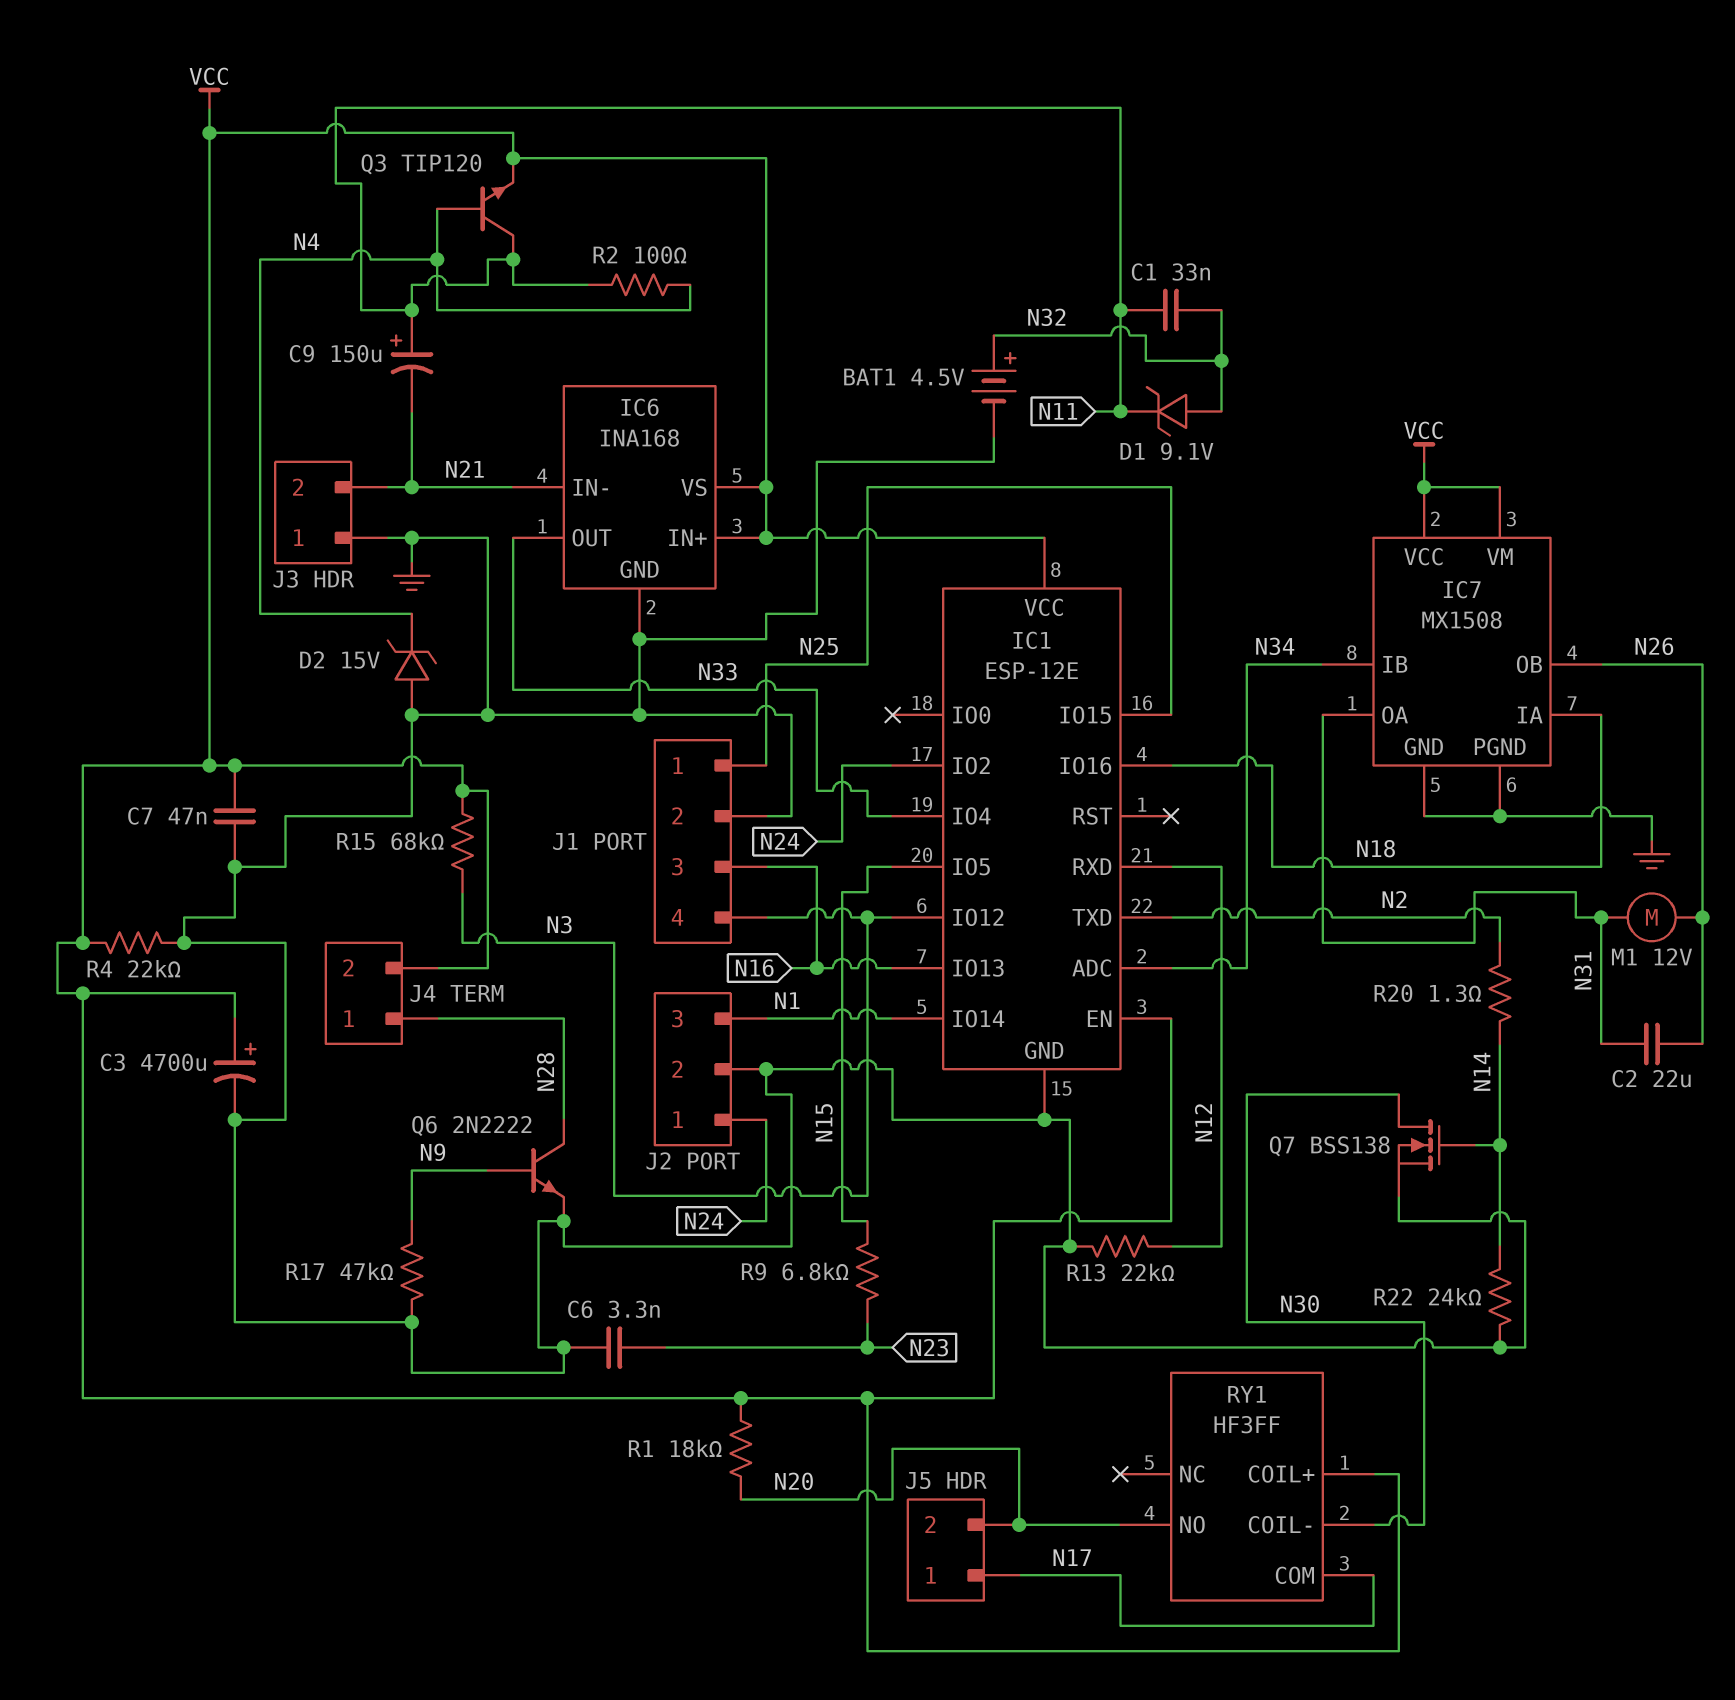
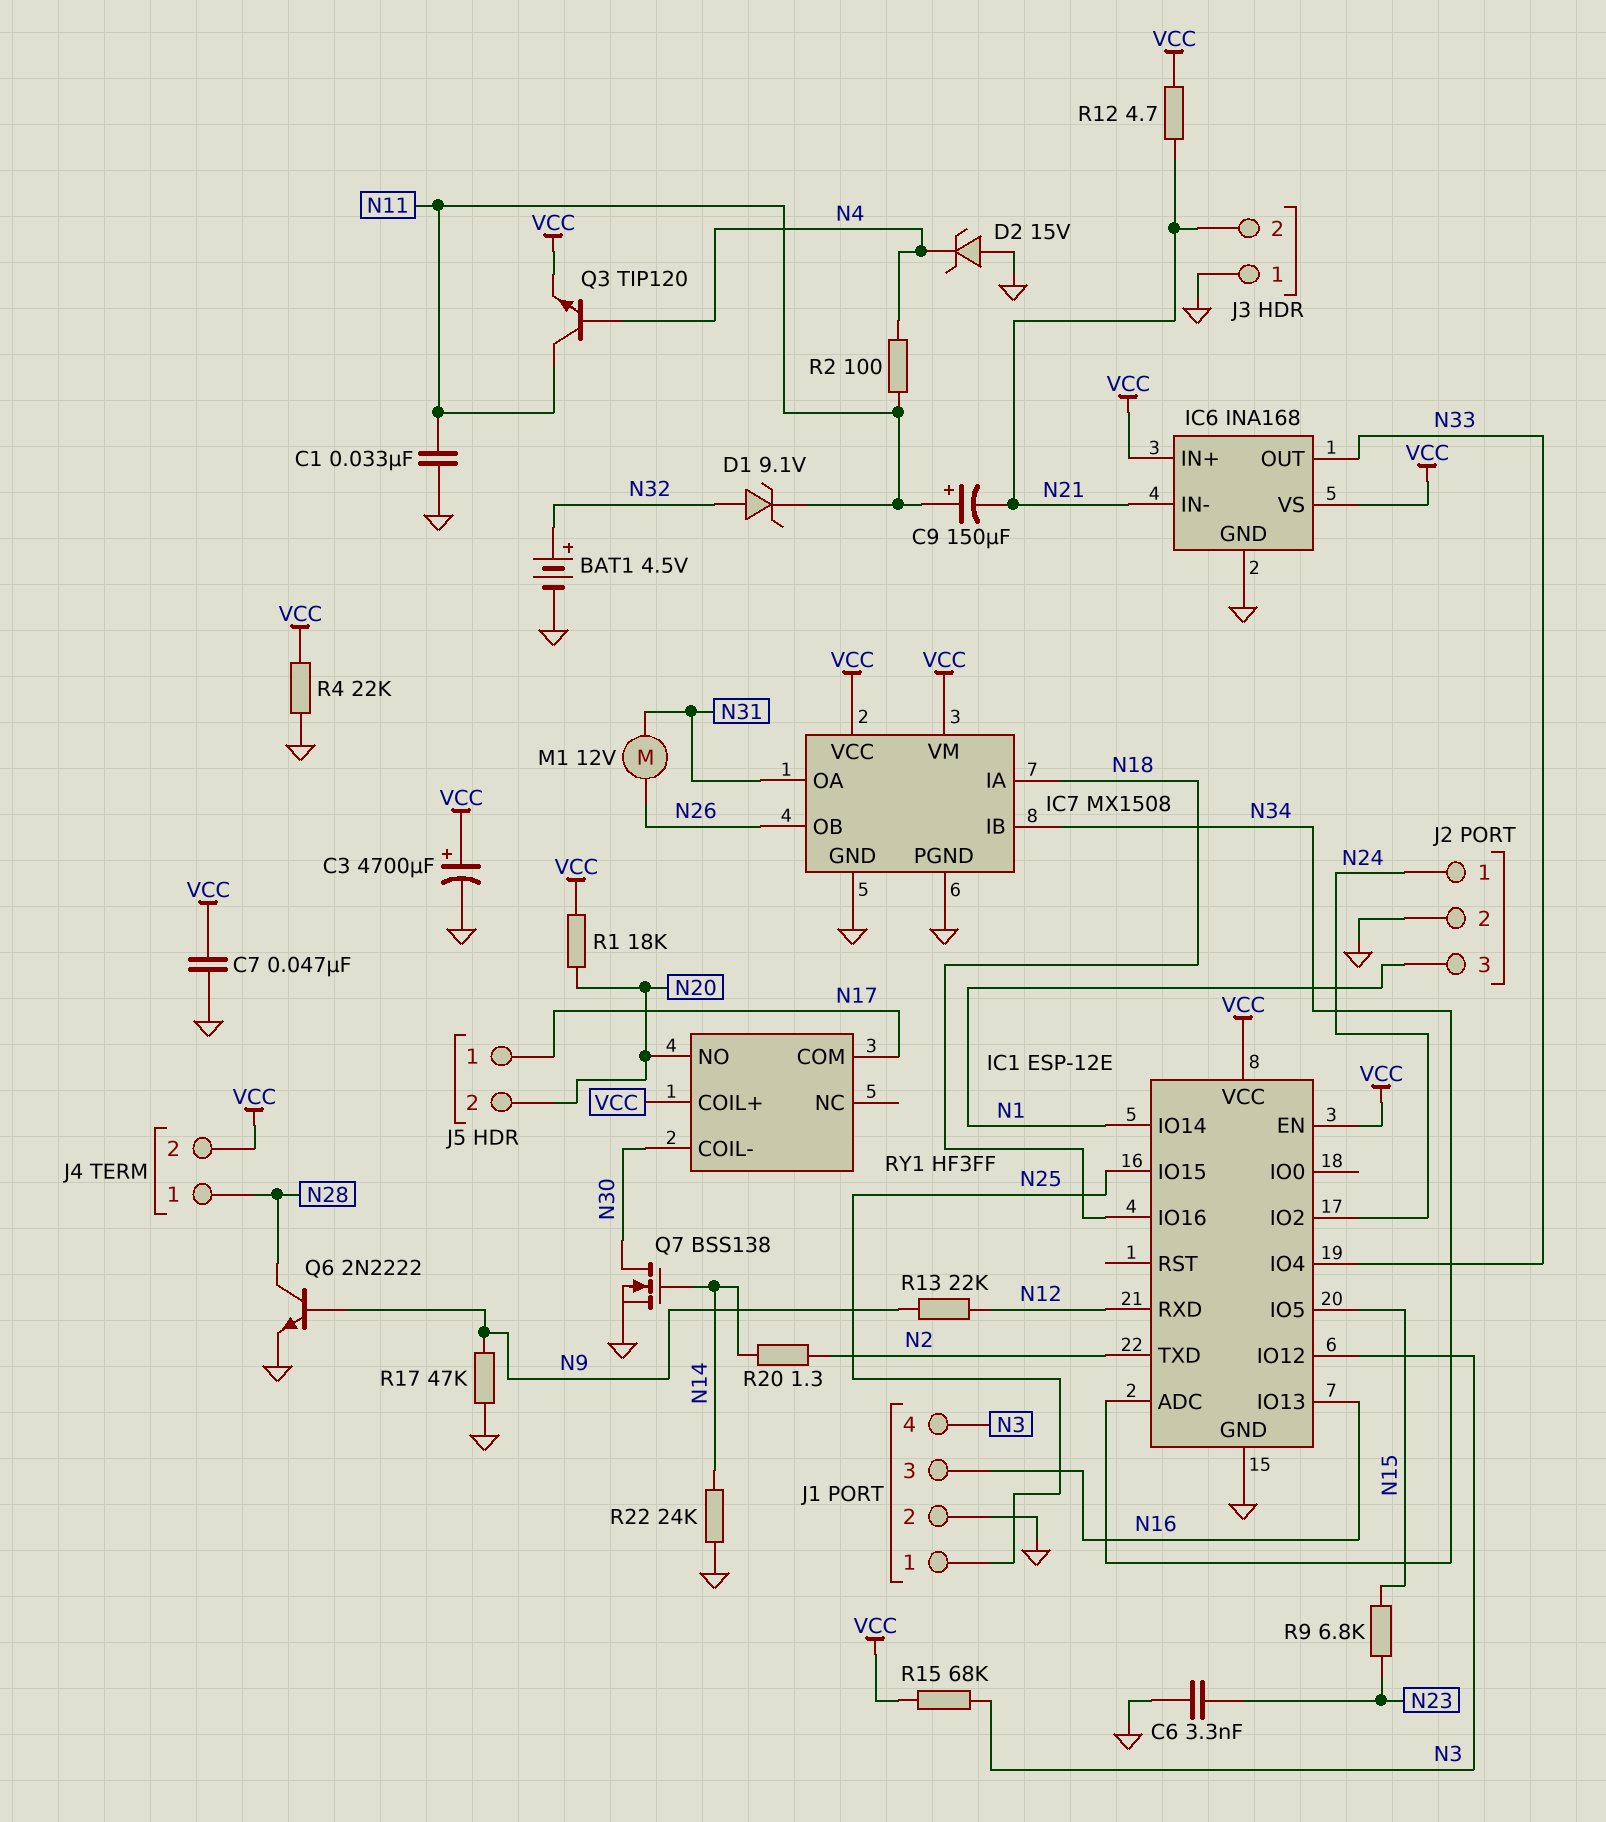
C1: 33nF (N11, N32) -> 33nF (GND, N11)
C2: 22uF (N26, N31) -> none
R12: none -> 4.7 (N21, VCC)
R13: 22k (GND, N12) -> 22k (N9, N12)

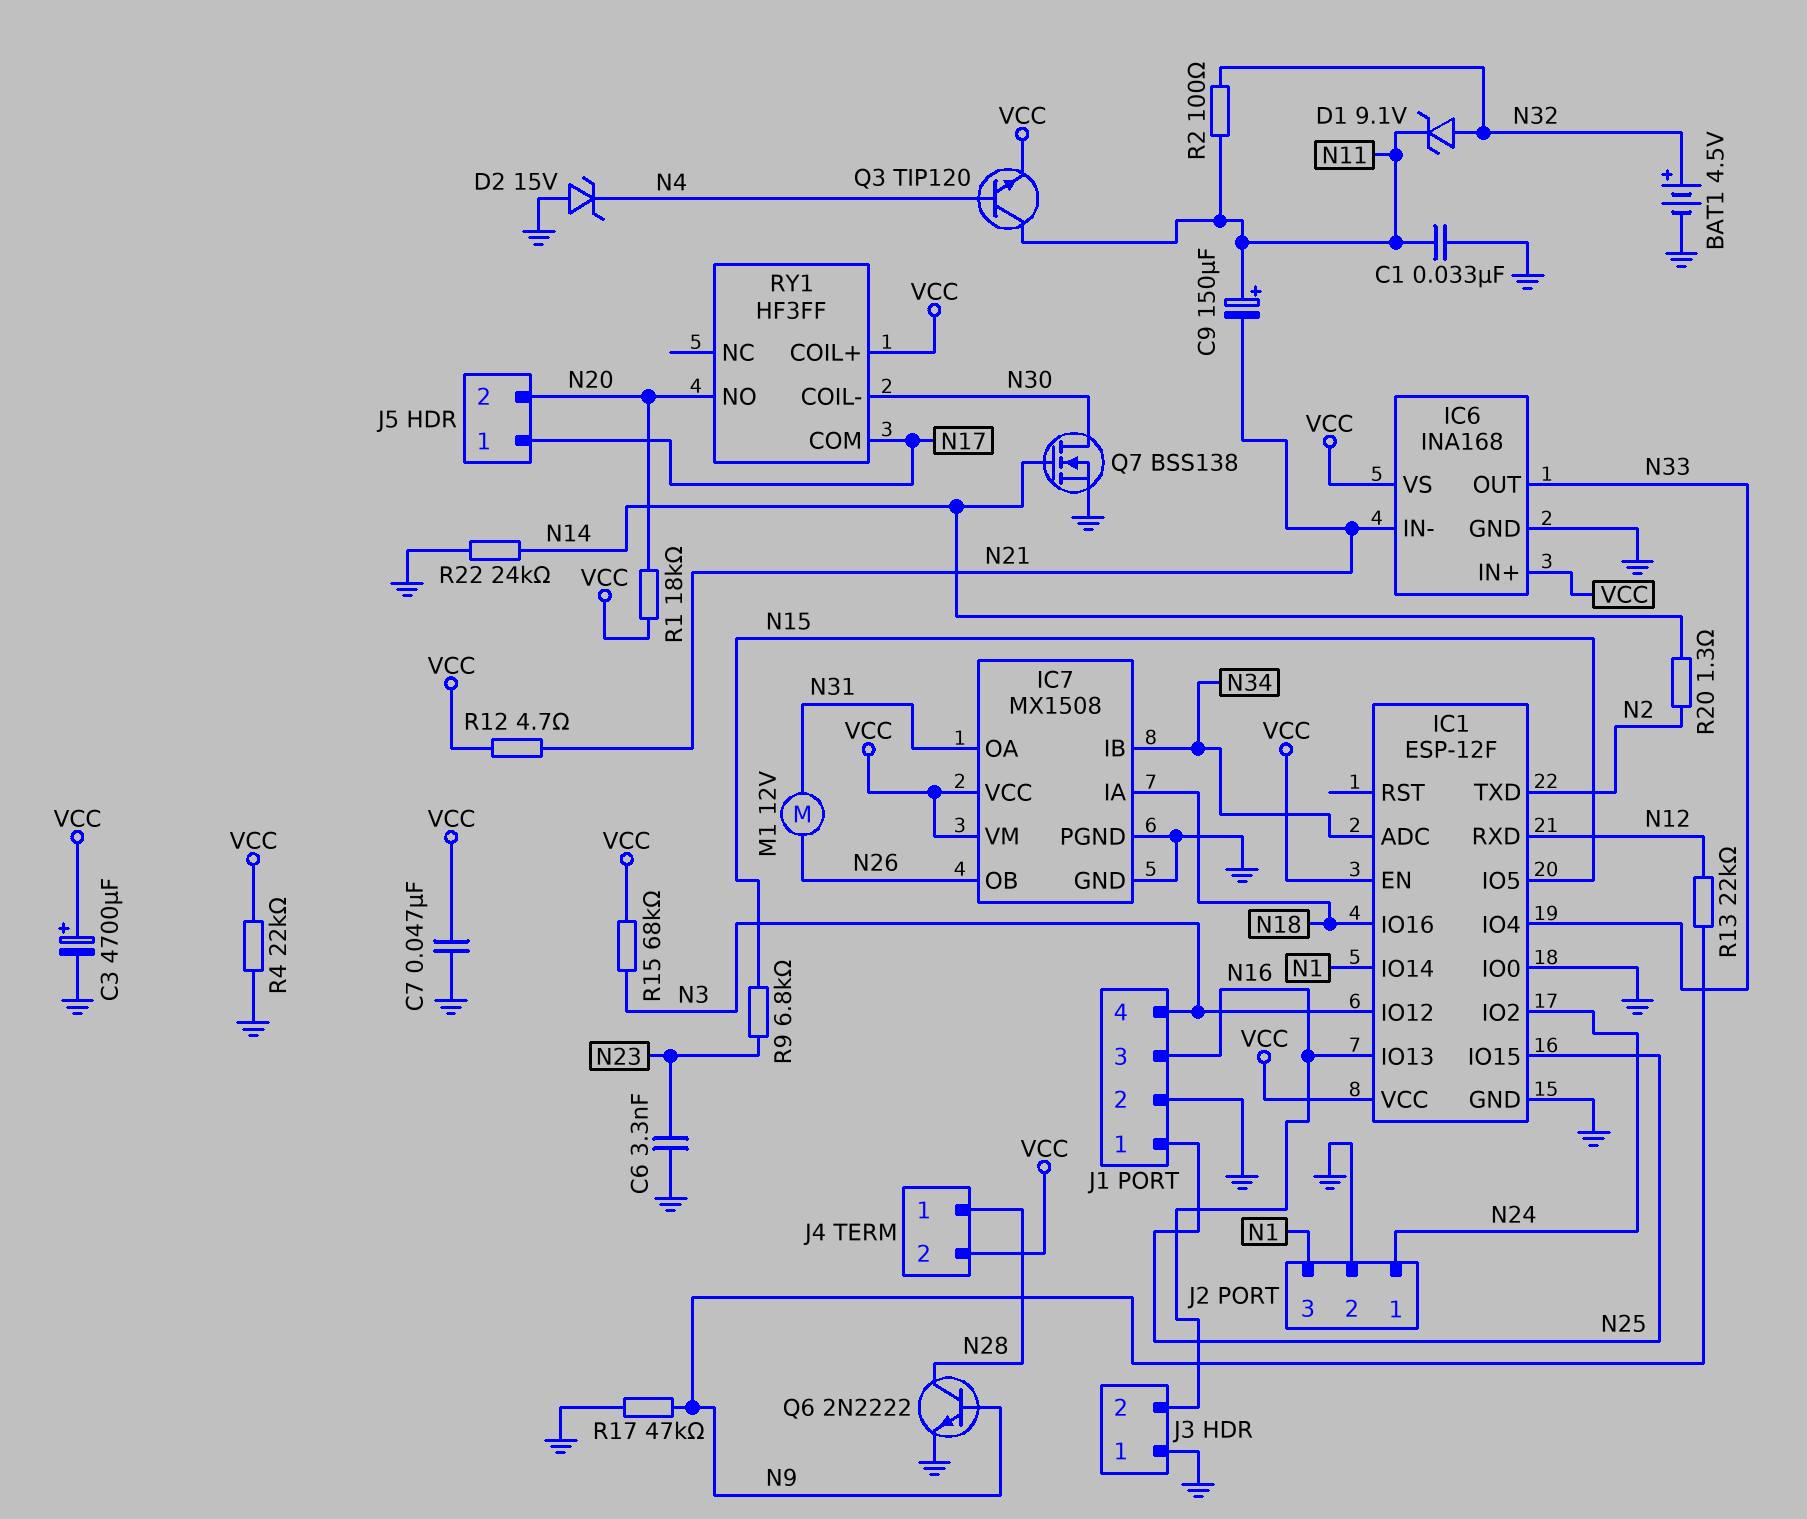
IC1: ESP-12E -> ESP-12F
IC1 pin IO0: none -> GND
J3 pin 2: N21 -> N16
R2: 100 (N4, N11) -> 100 (N11, N32)

